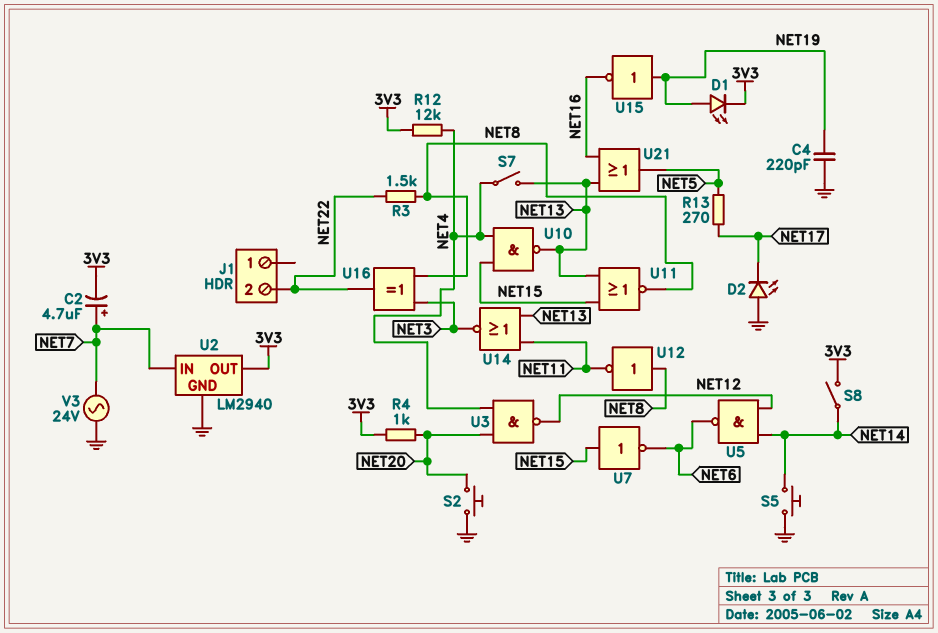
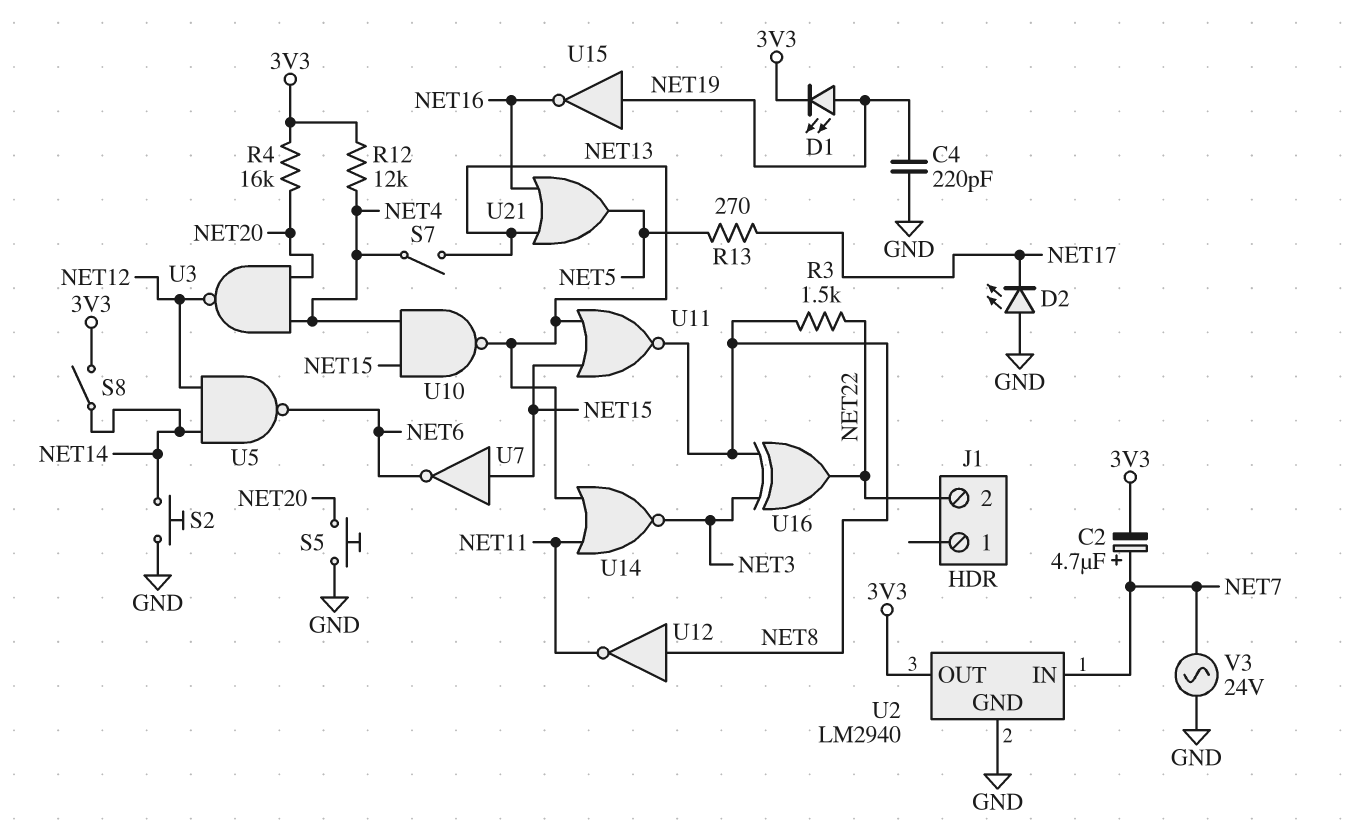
R4: 1k (3V3, NET20) -> 16k (3V3, NET20)
S2: button (GND, NET20) -> button (GND, NET14)
S5: button (GND, NET14) -> button (GND, NET20)

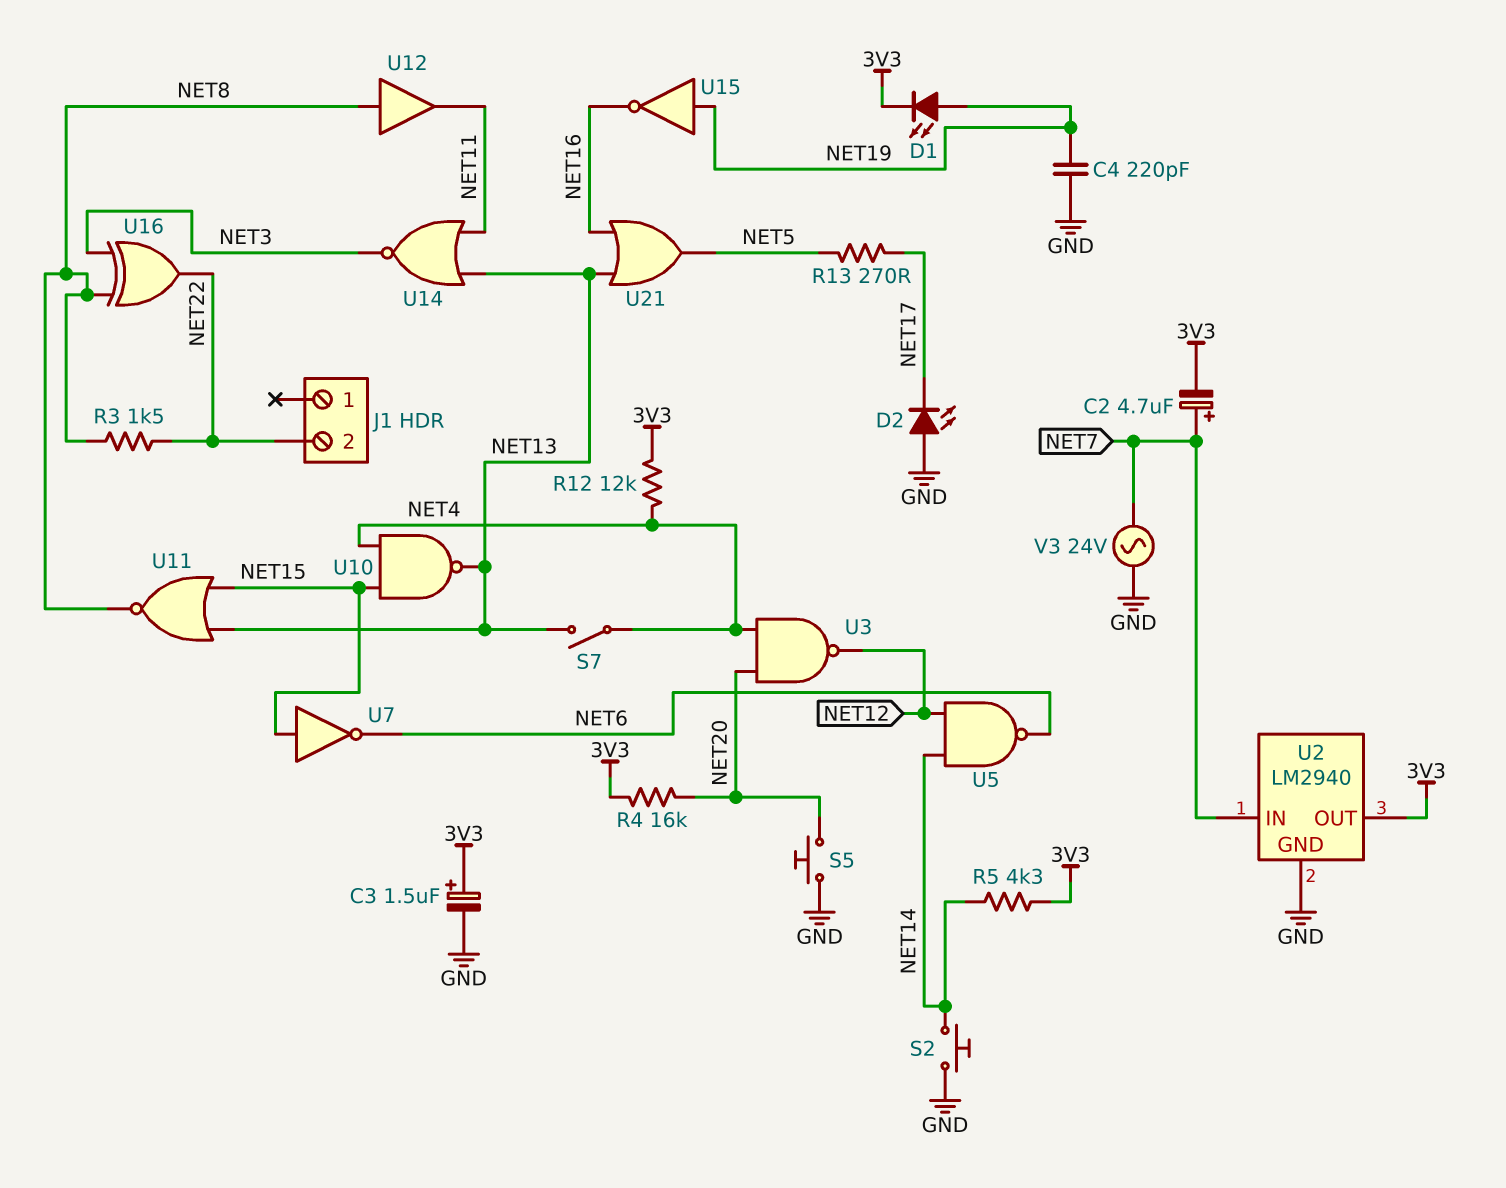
C3: none -> 1.5uF (plus 3V3, minus GND)
R5: none -> 4.3k (3V3, NET14)
S8: switch (3V3, NET14) -> none
U12: NOT (in NET8, out NET11) -> buffer (in NET8, out NET11)

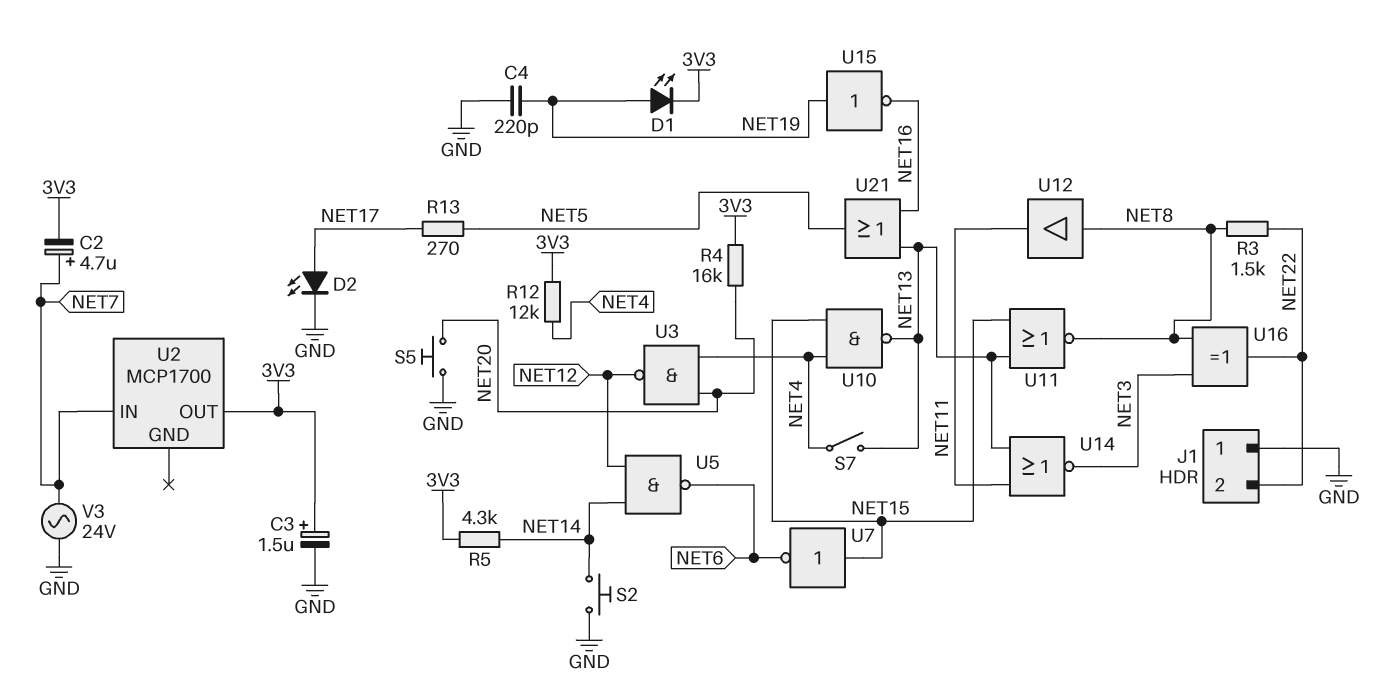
D2: LED (A GND, K NET17) -> LED (A NET17, K GND)
J1 pin 1: none -> GND
U2: LM2940 -> MCP1700
U2 pin GND: GND -> none

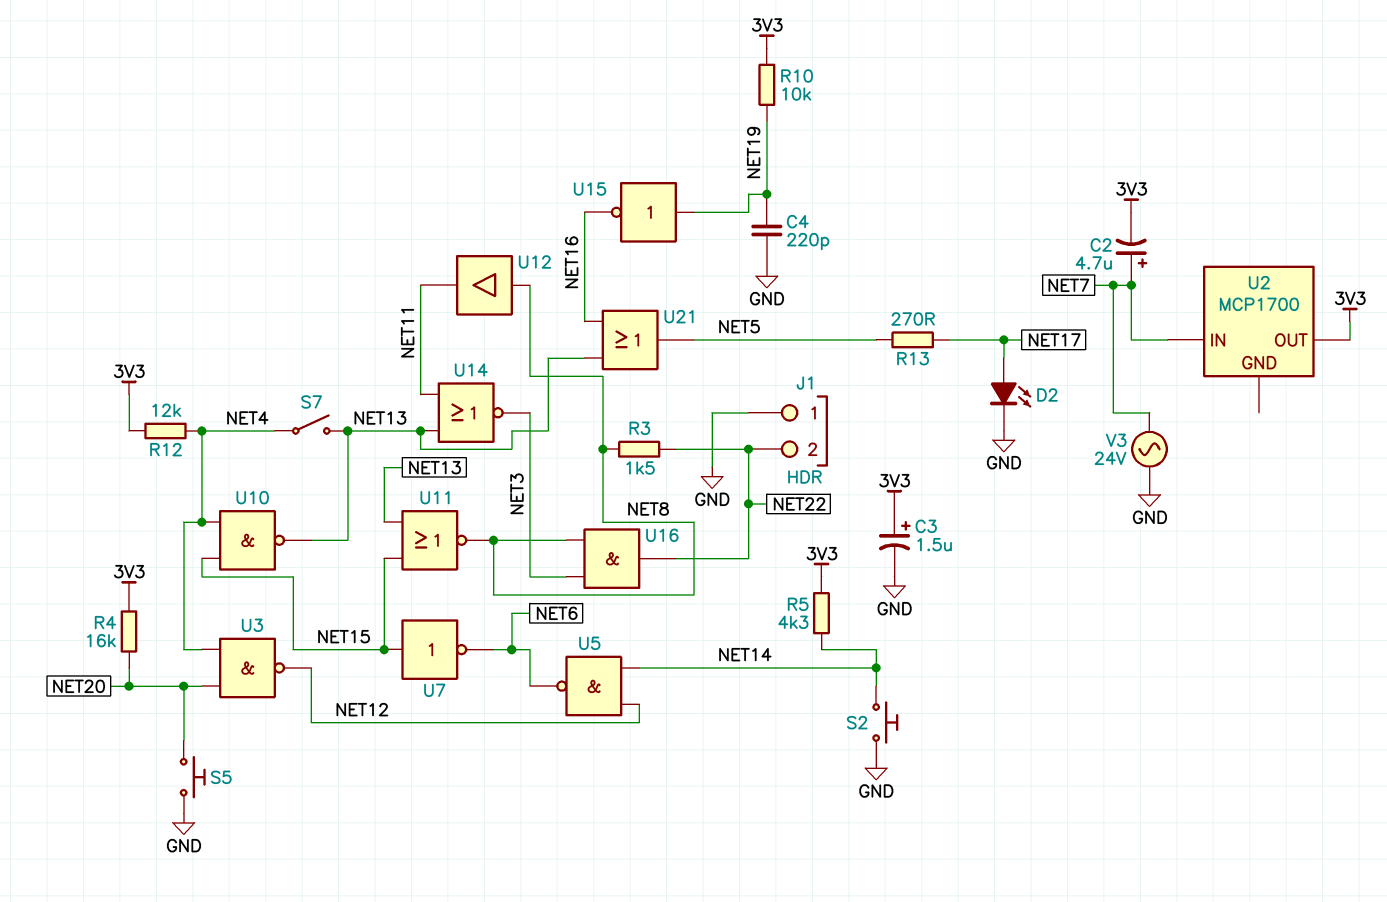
D1: LED (A NET19, K 3V3) -> none
R10: none -> 10k (3V3, NET19)
U16: XOR (in NET3, in NET8, out NET22) -> AND (in NET3, in NET8, out NET22)

